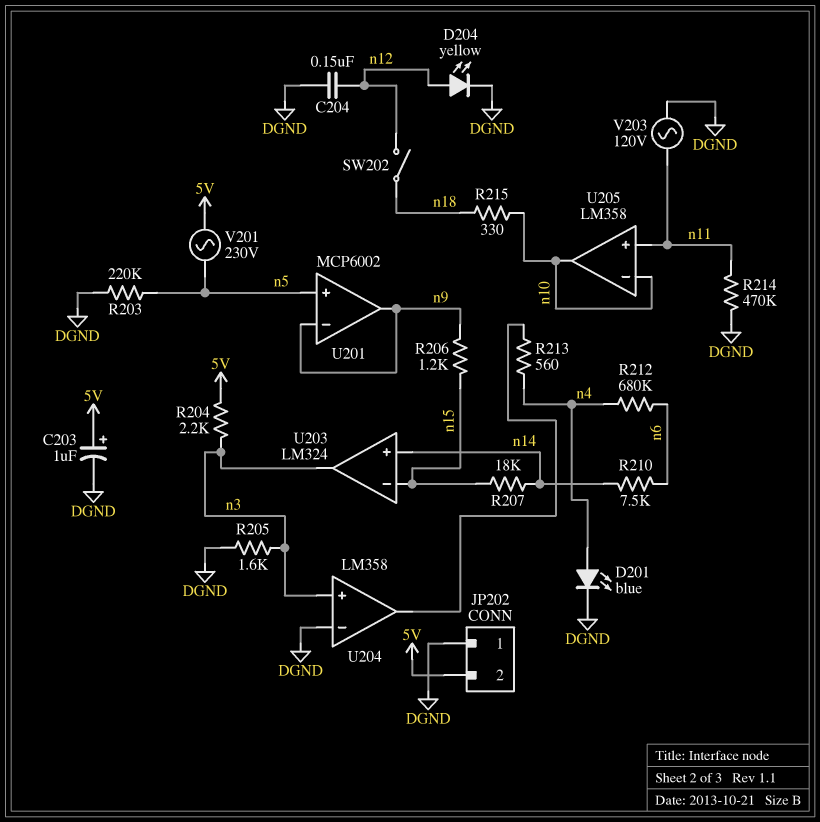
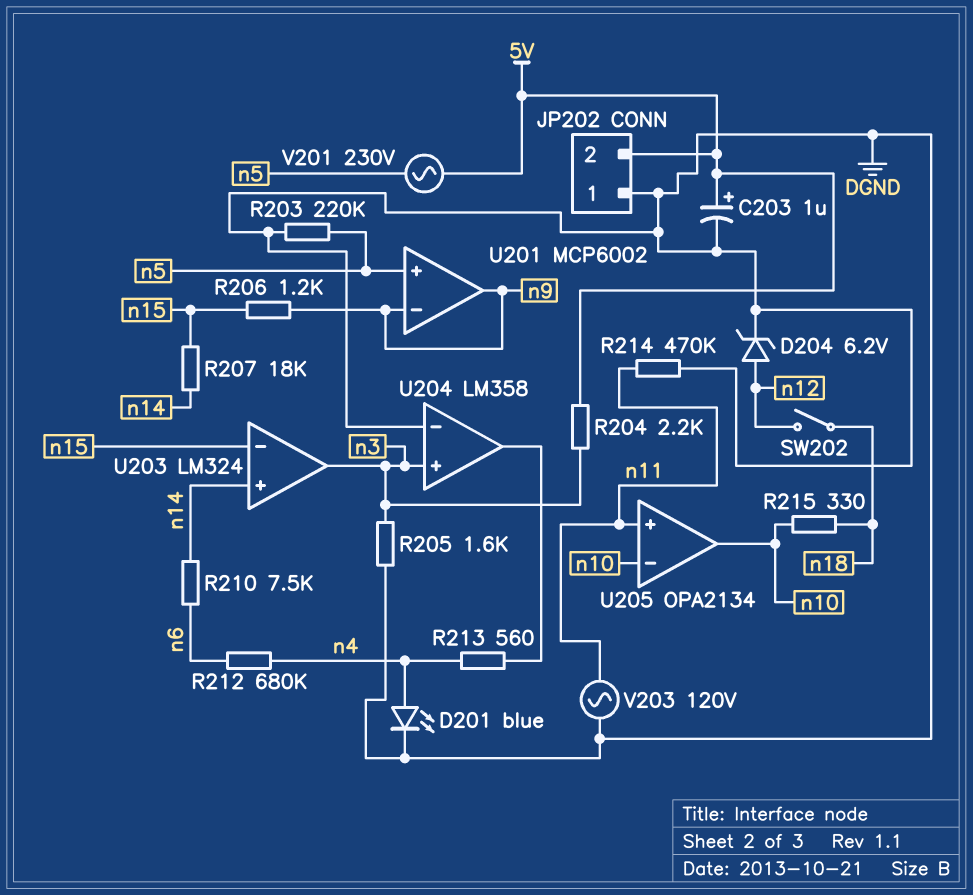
C204: 150nF (DGND, n12) -> none
D204: LED yellow (A n12, K DGND) -> zener 6.2V (A n12, K DGND)
U205: LM358 -> OPA2134

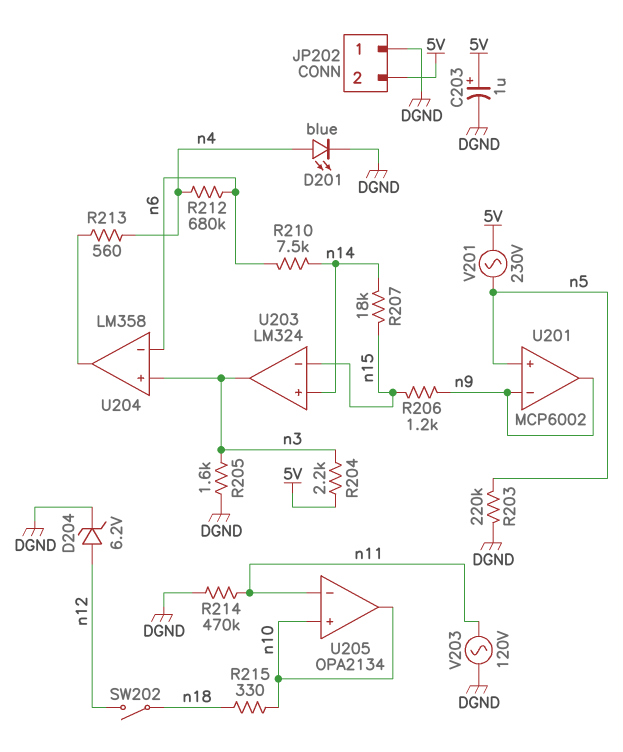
U204 pin in-: DGND -> n6
U205 pin in+: n11 -> n10
U205 pin in-: n10 -> n11

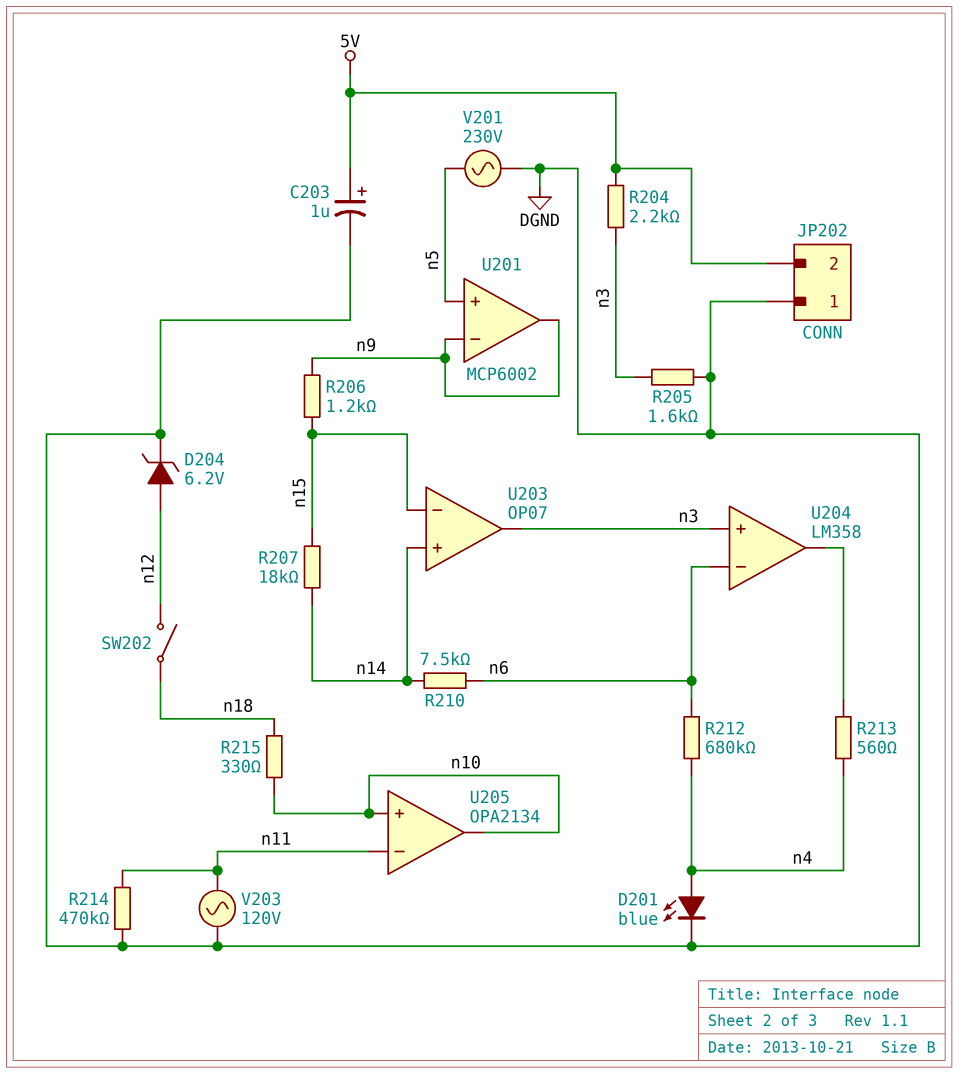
R203: 220k (DGND, n5) -> none
U203: LM324 -> OP07
V201: AC 230V (5V, n5) -> AC 230V (DGND, n5)

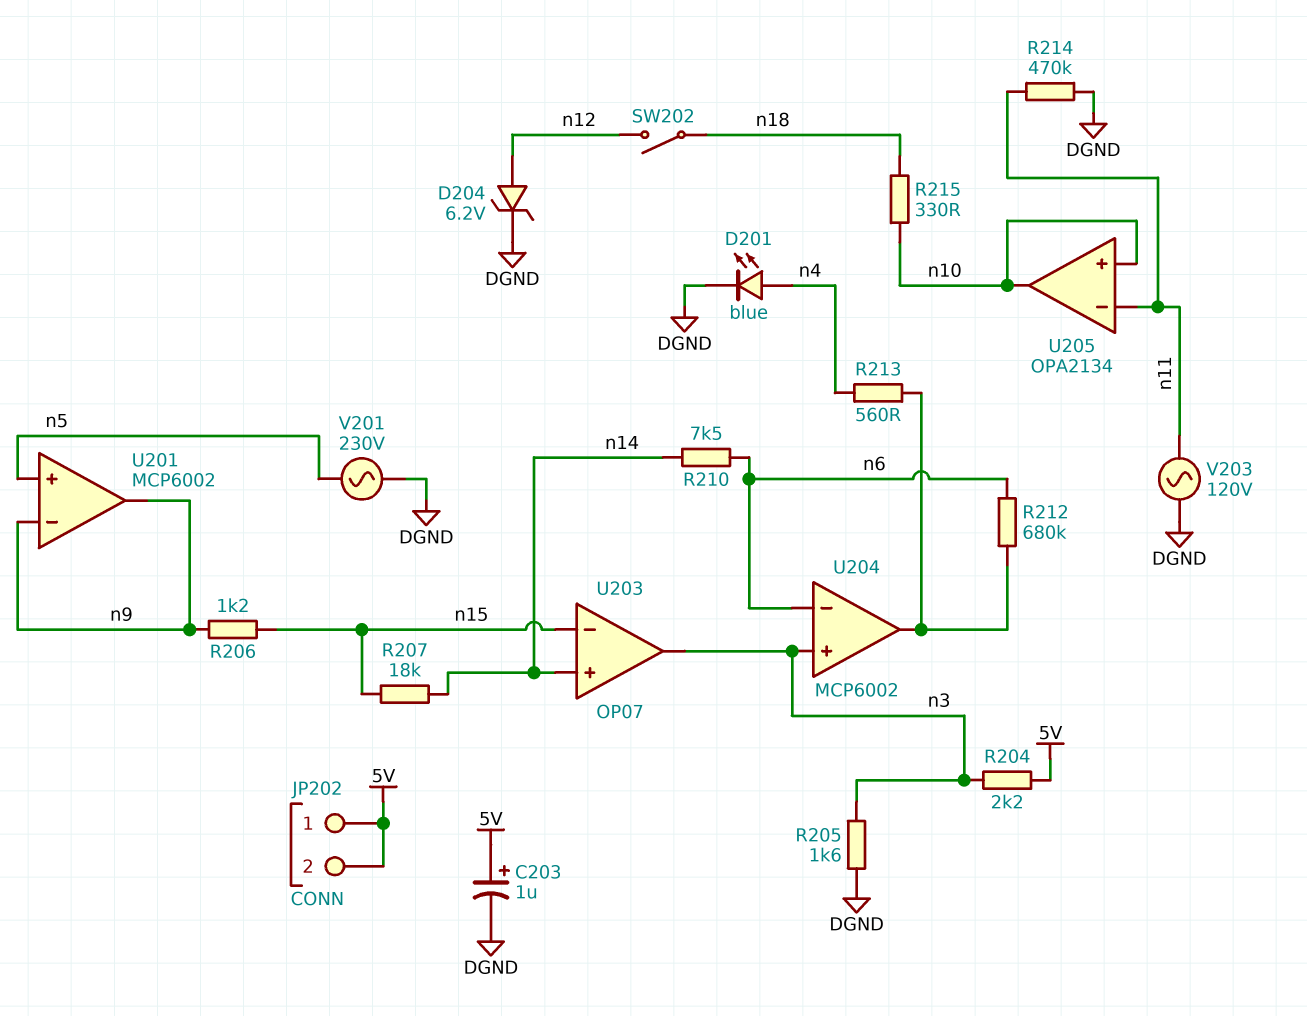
JP202 pin 1: DGND -> 5V
R212: 680k (n4, n6) -> 680k (U204/out, n6)
U204: LM358 -> MCP6002

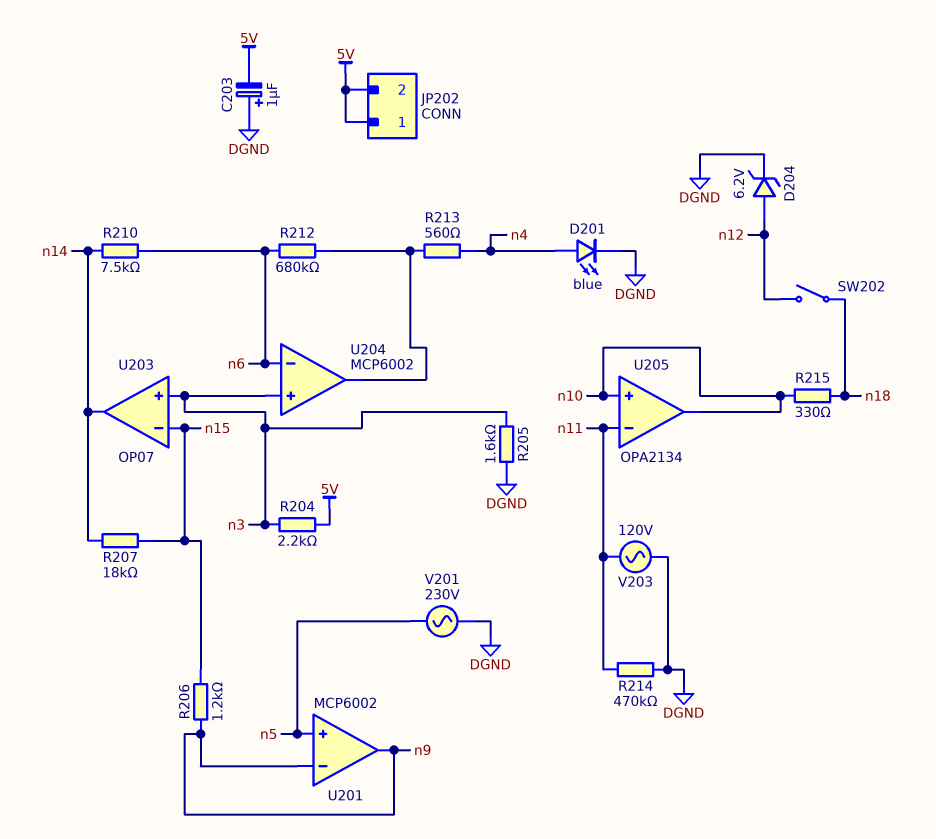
C203: 1uF (plus 5V, minus DGND) -> 1uF (plus DGND, minus 5V)
U203 pin in+: n14 -> n3
U203 pin out: n3 -> n14

